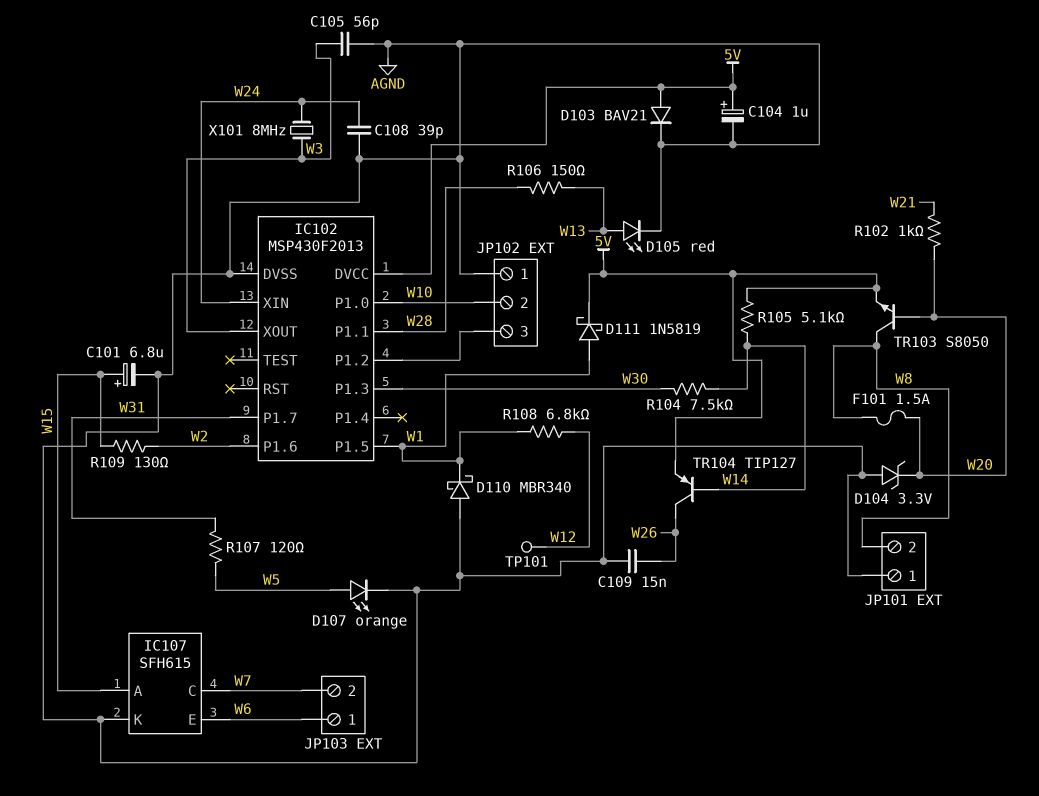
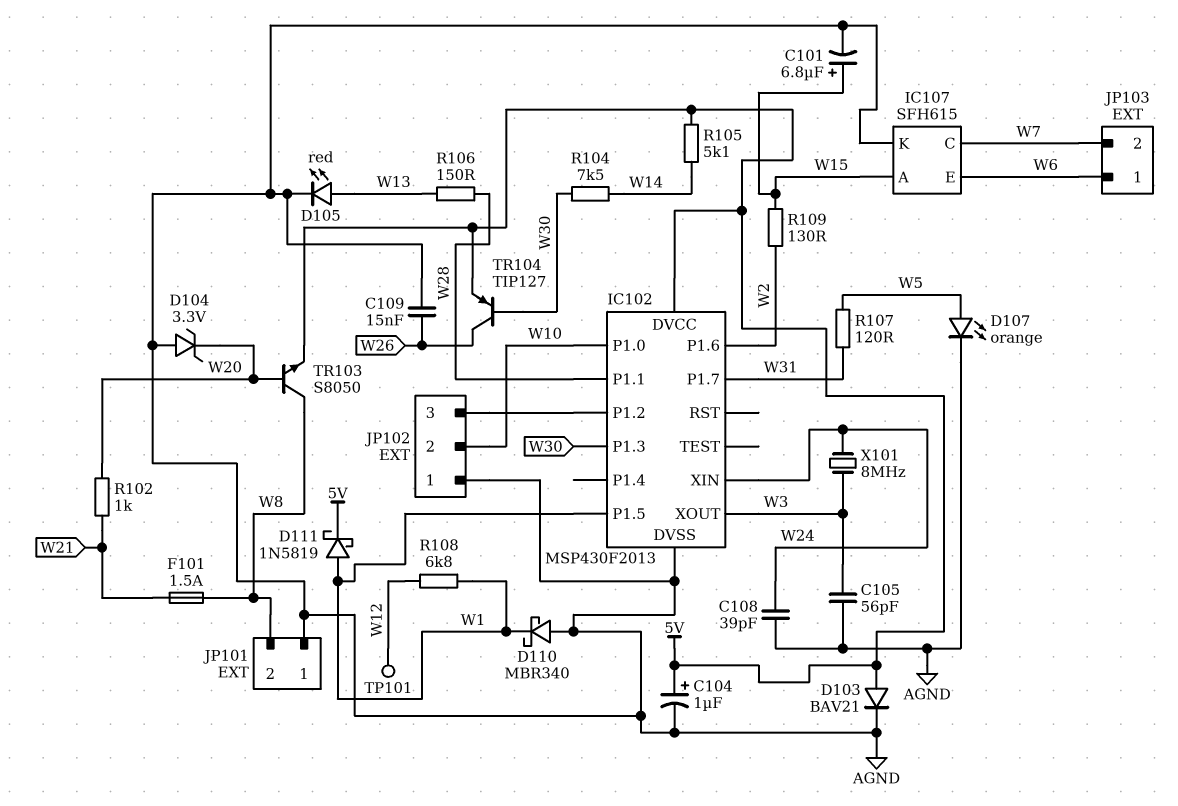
F101: 1.5A (W8, W20) -> 1.5A (W8, W21)
TR104: PNP TIP127 (B W14, C W26, E 5V) -> PNP TIP127 (B W30, C W26, E 5V)

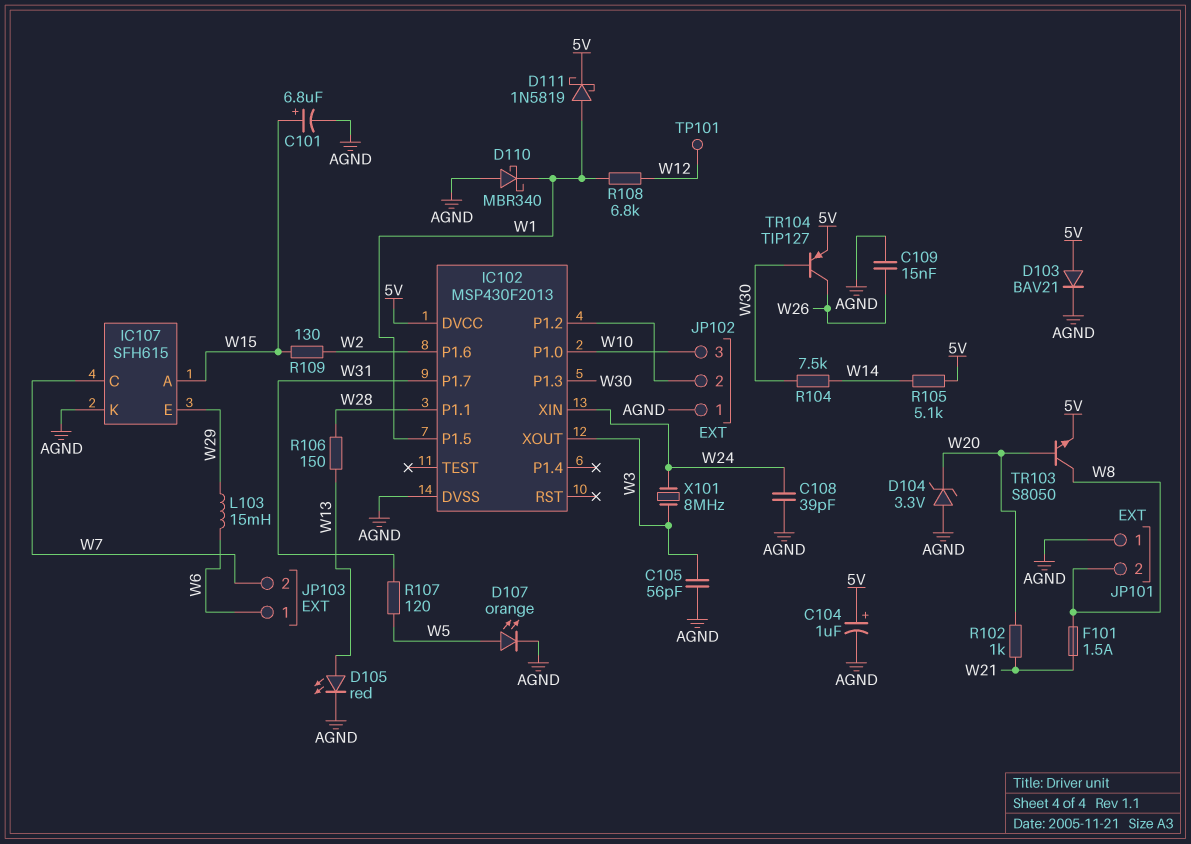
IC107 pin E: W6 -> W29
JP102 pin 2: W10 -> IC102/P1.2
JP102 pin 3: IC102/P1.2 -> W10
L103: none -> 15mH (W6, W29)

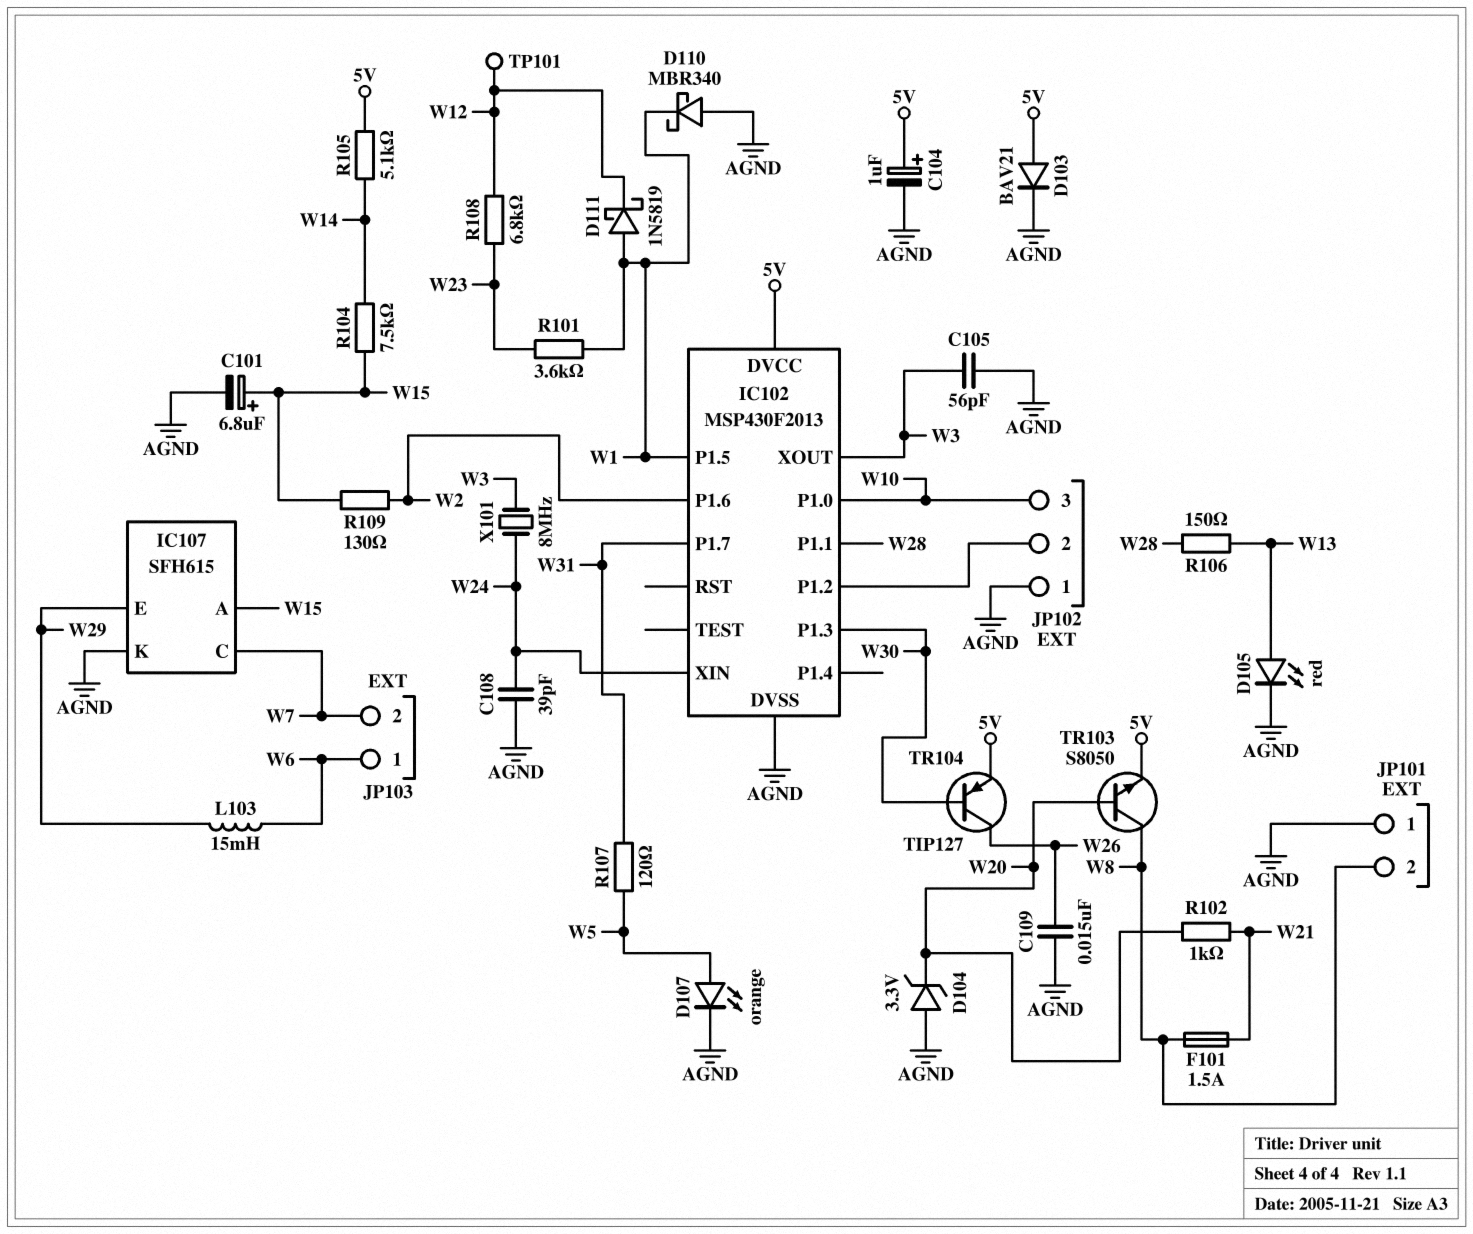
D111: schottky 1N5819 (A W1, K 5V) -> schottky 1N5819 (A W1, K W12)
R101: none -> 3.6k (W1, W23)
R104: 7.5k (W14, W30) -> 7.5k (W14, W15)
R108: 6.8k (W1, W12) -> 6.8k (W12, W23)

